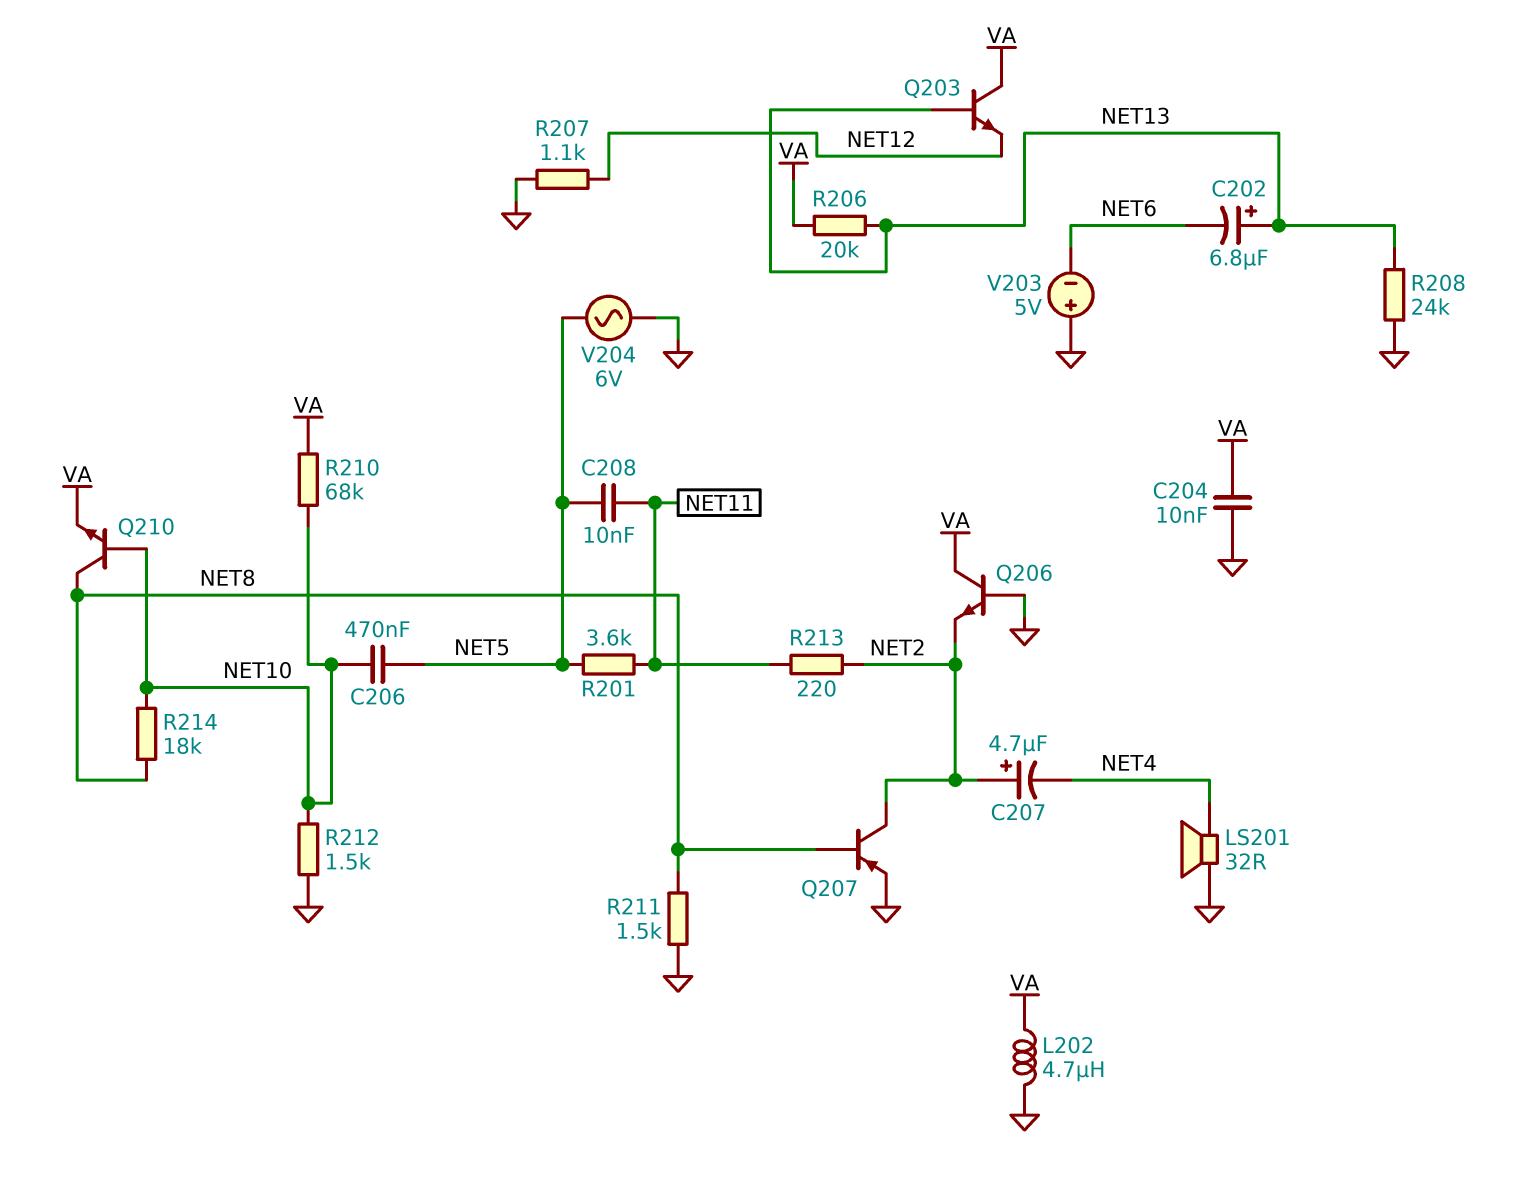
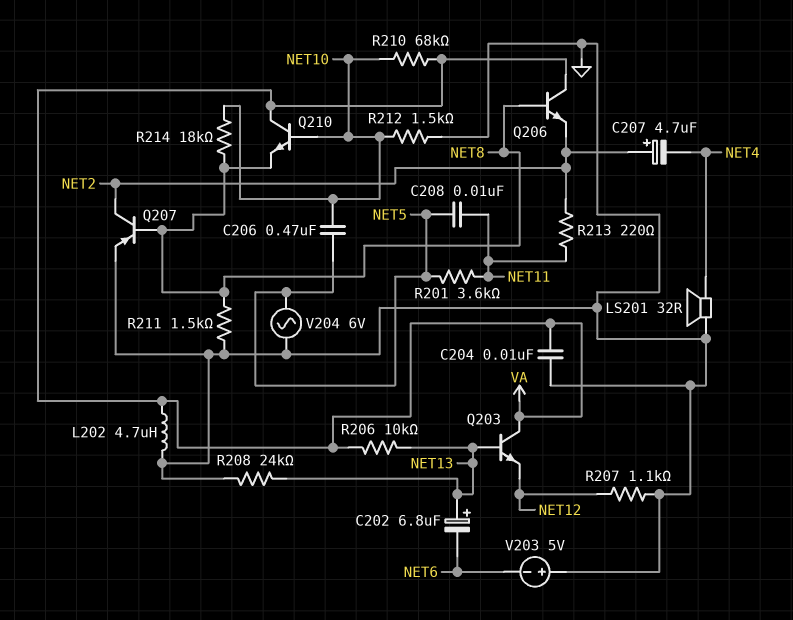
Q206: NPN (B GND, C VA, E NET2) -> NPN (B NET8, C VA, E NET2)
Q210: NPN (B NET10, C NET8, E VA) -> NPN (B NET10, C VA, E NET8)
R206: 20k (NET13, VA) -> 10k (NET13, VA)

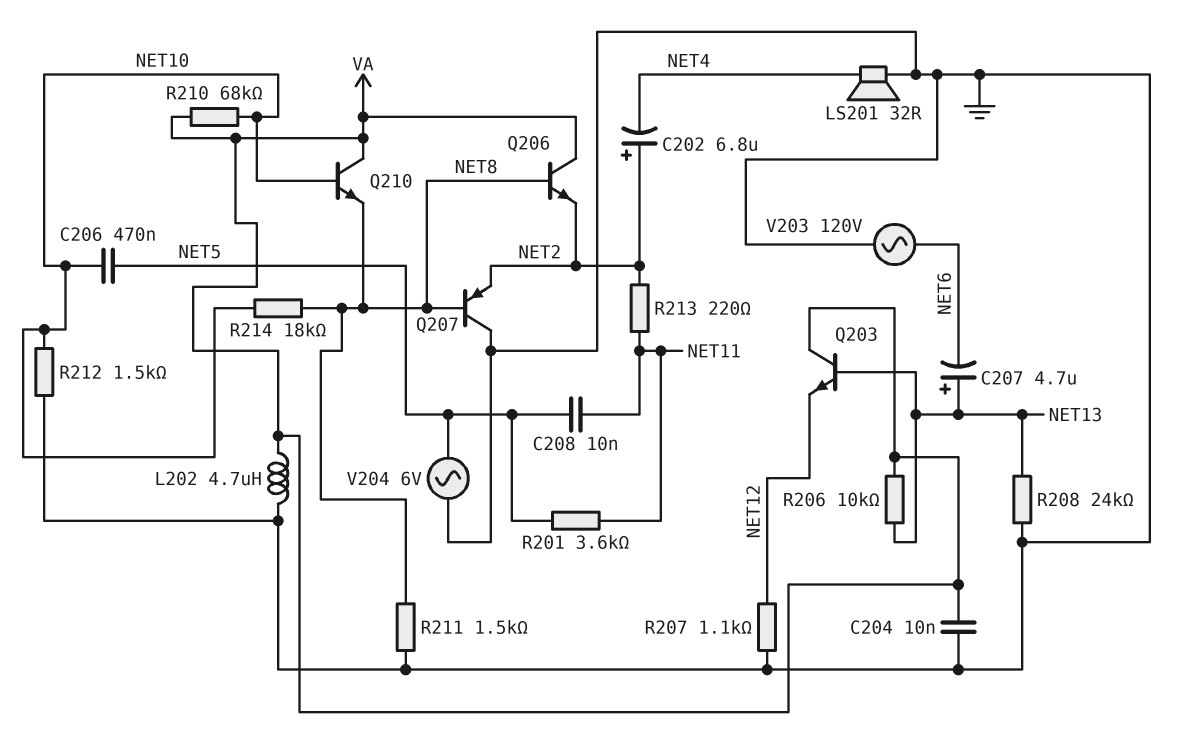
C202: 6.8uF (plus NET13, minus NET6) -> 6.8uF (plus NET2, minus NET4)
C207: 4.7uF (plus NET2, minus NET4) -> 4.7uF (plus NET13, minus NET6)
Q207: PNP (B NET8, C NET2, E GND) -> PNP (B NET8, C GND, E NET2)
V203: 5V (plus GND, minus NET6) -> AC 120V (GND, NET6)

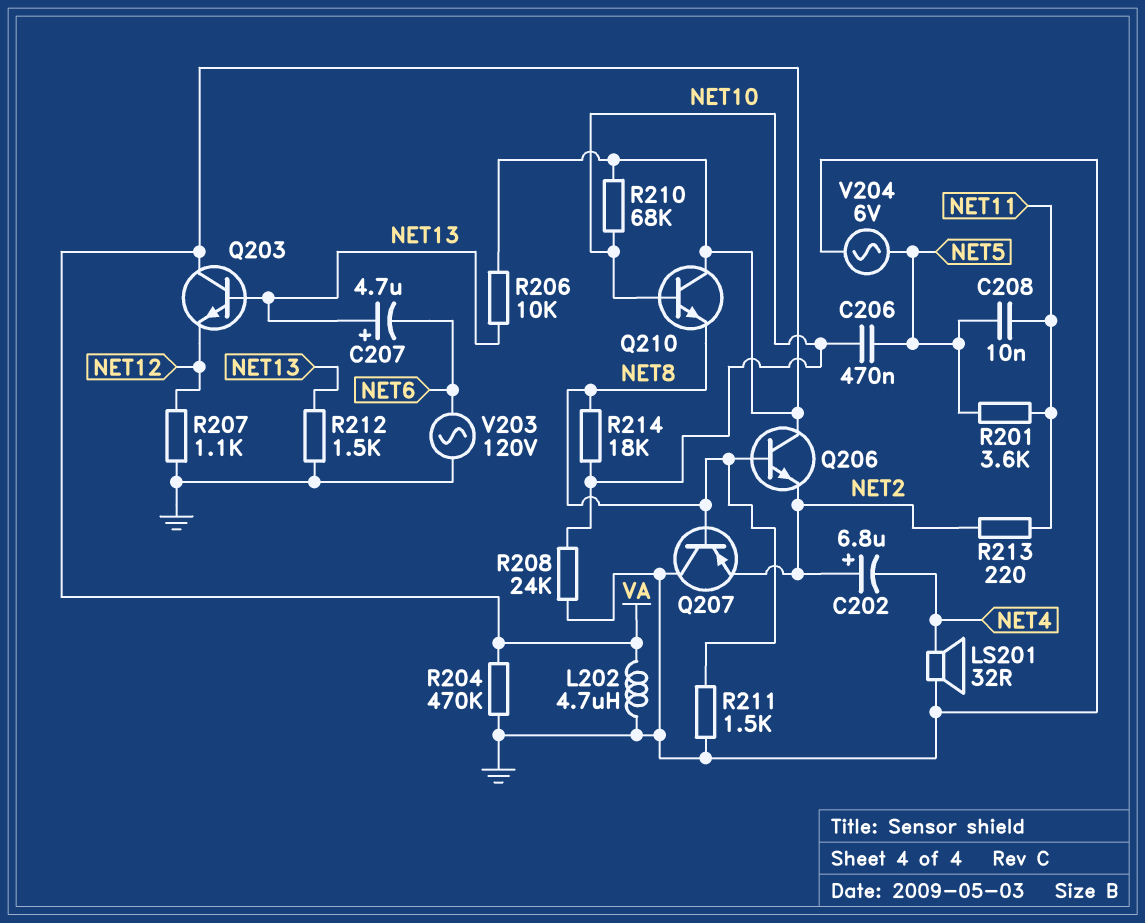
C204: 10nF (GND, VA) -> none
R204: none -> 470k (GND, VA)
R208: 24k (GND, NET13) -> 24k (GND, NET10)
R212: 1.5k (GND, NET10) -> 1.5k (GND, NET13)

